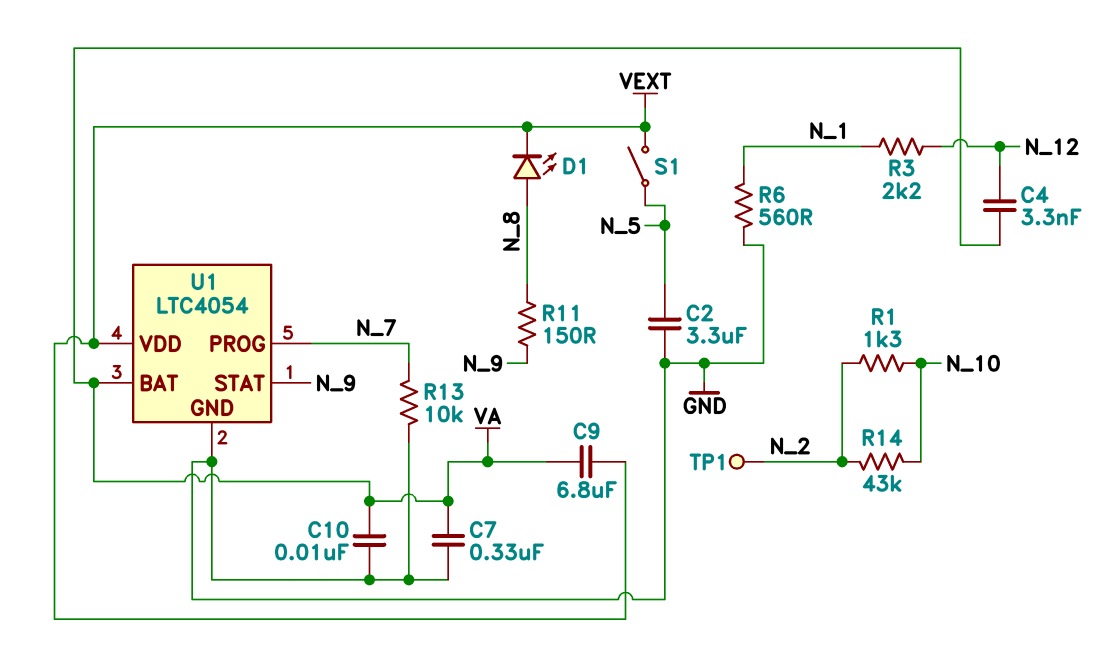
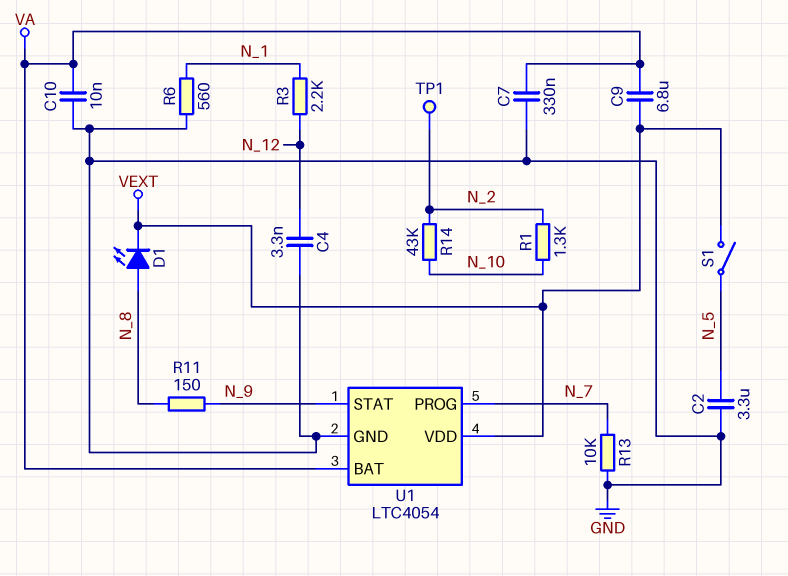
C4: 3.3nF (N_12, VA) -> 3.3nF (GND, N_12)

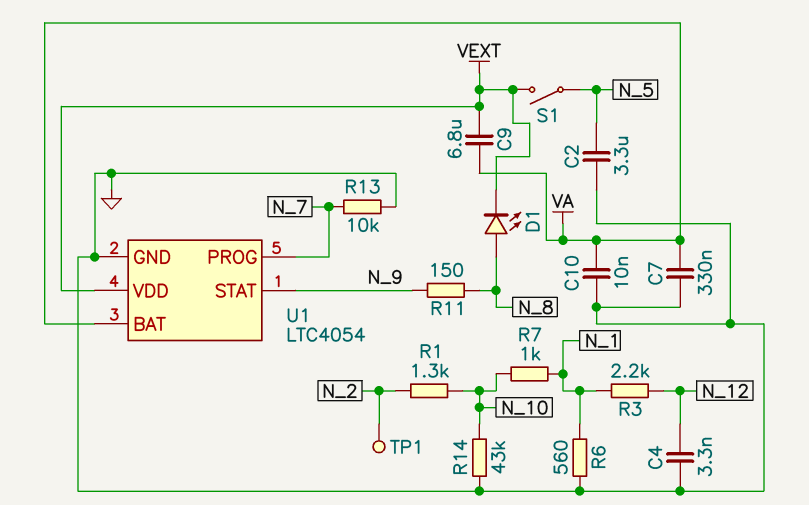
R7: none -> 1k (N_1, N_10)
R14: 43k (N_2, N_10) -> 43k (GND, N_10)

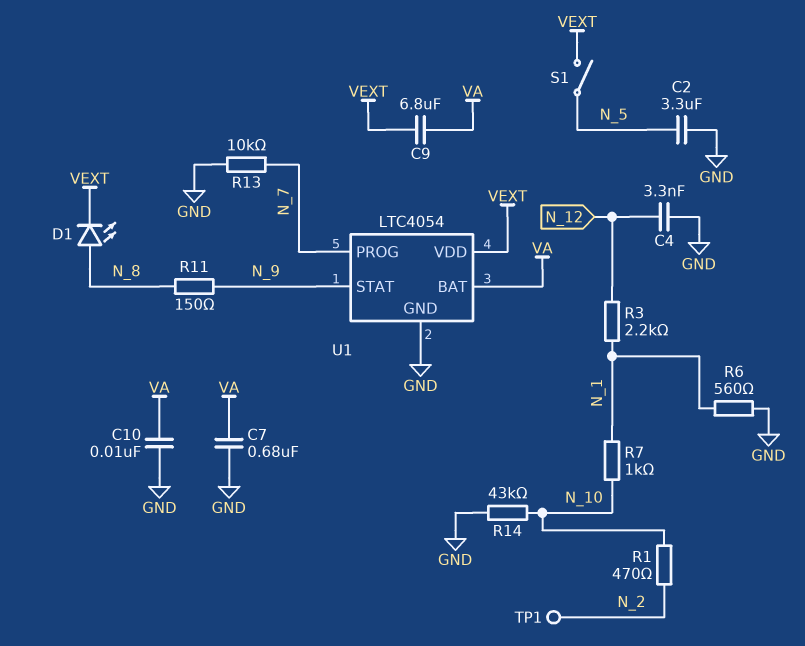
C7: 330nF (GND, VA) -> 680nF (GND, VA)
R1: 1.3k (N_2, N_10) -> 470 (N_2, N_10)

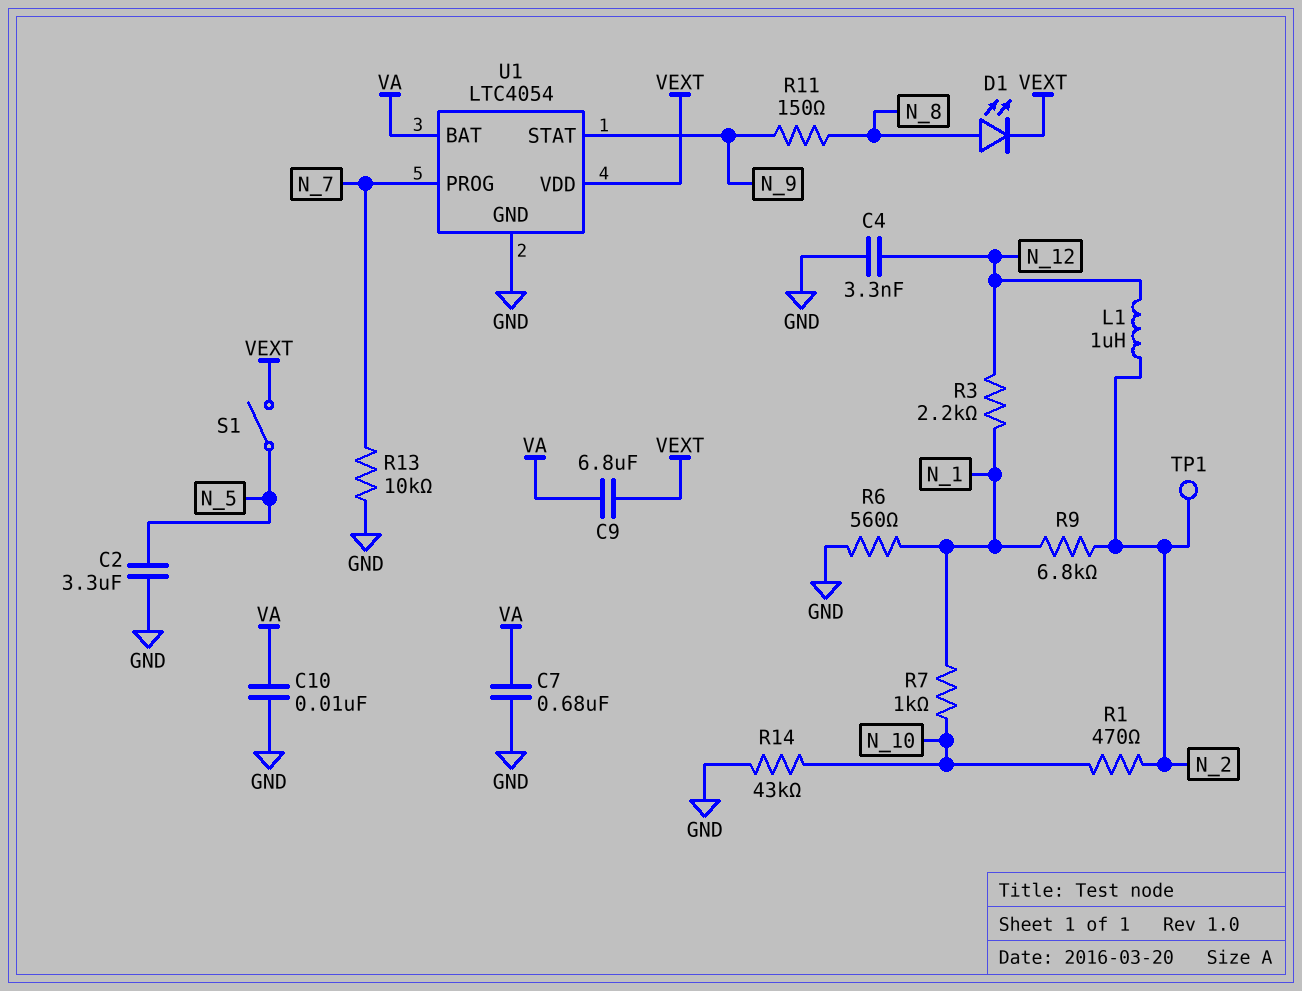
L1: none -> 1uH (N_2, N_12)
R9: none -> 6.8k (N_1, N_2)

